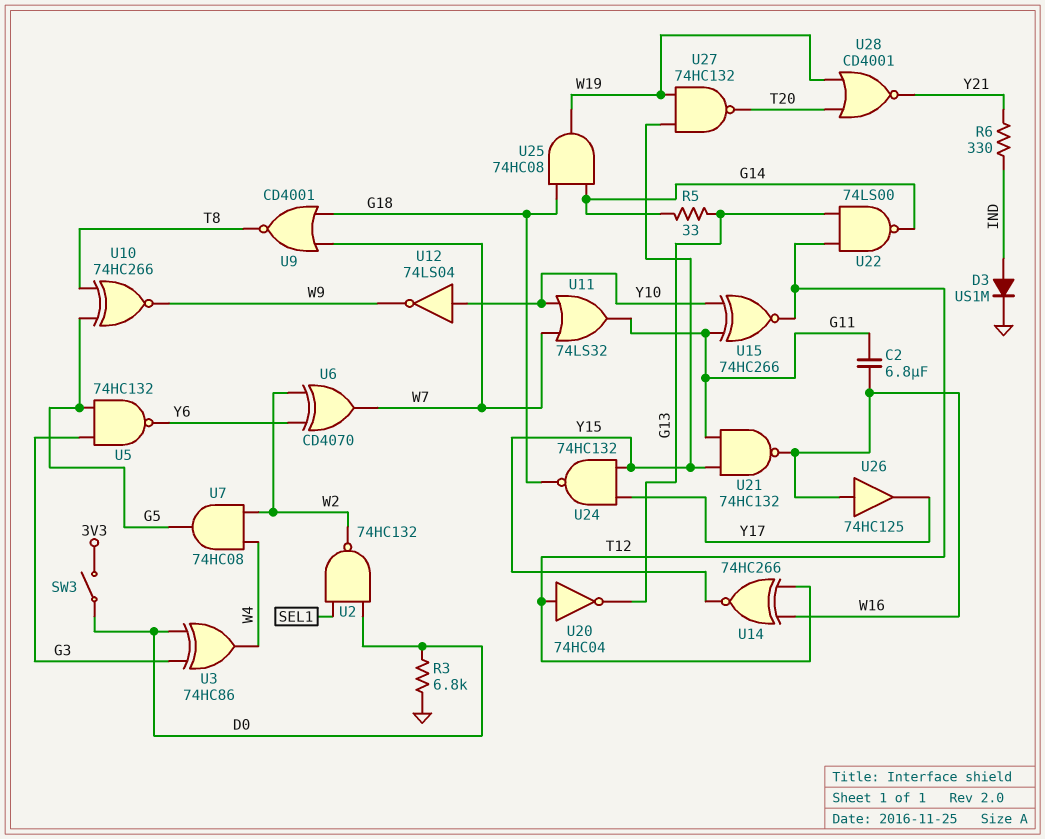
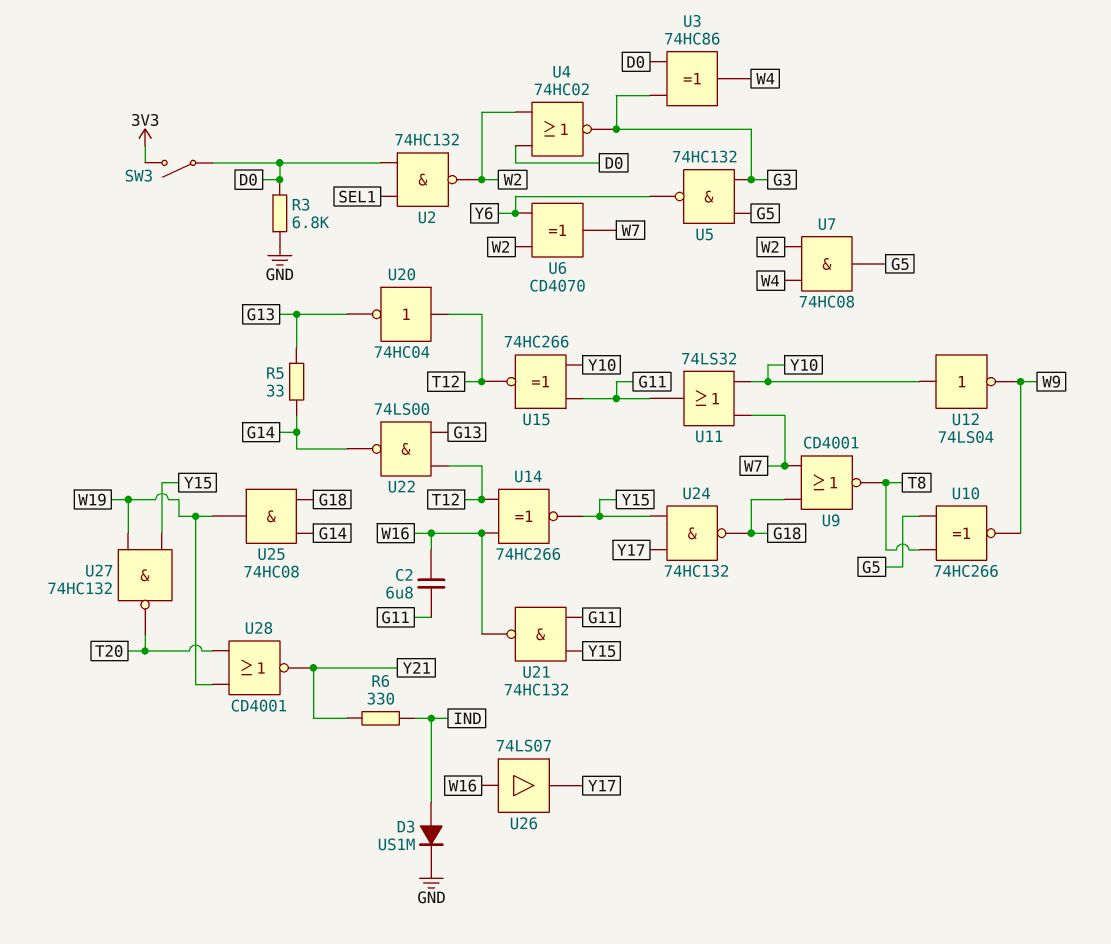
U4: none -> NOR 74HC02 (in D0, in W2, out G3)
U26: buffer 74HC125 (in W16, out Y17) -> buffer 74LS07 (in W16, out Y17)

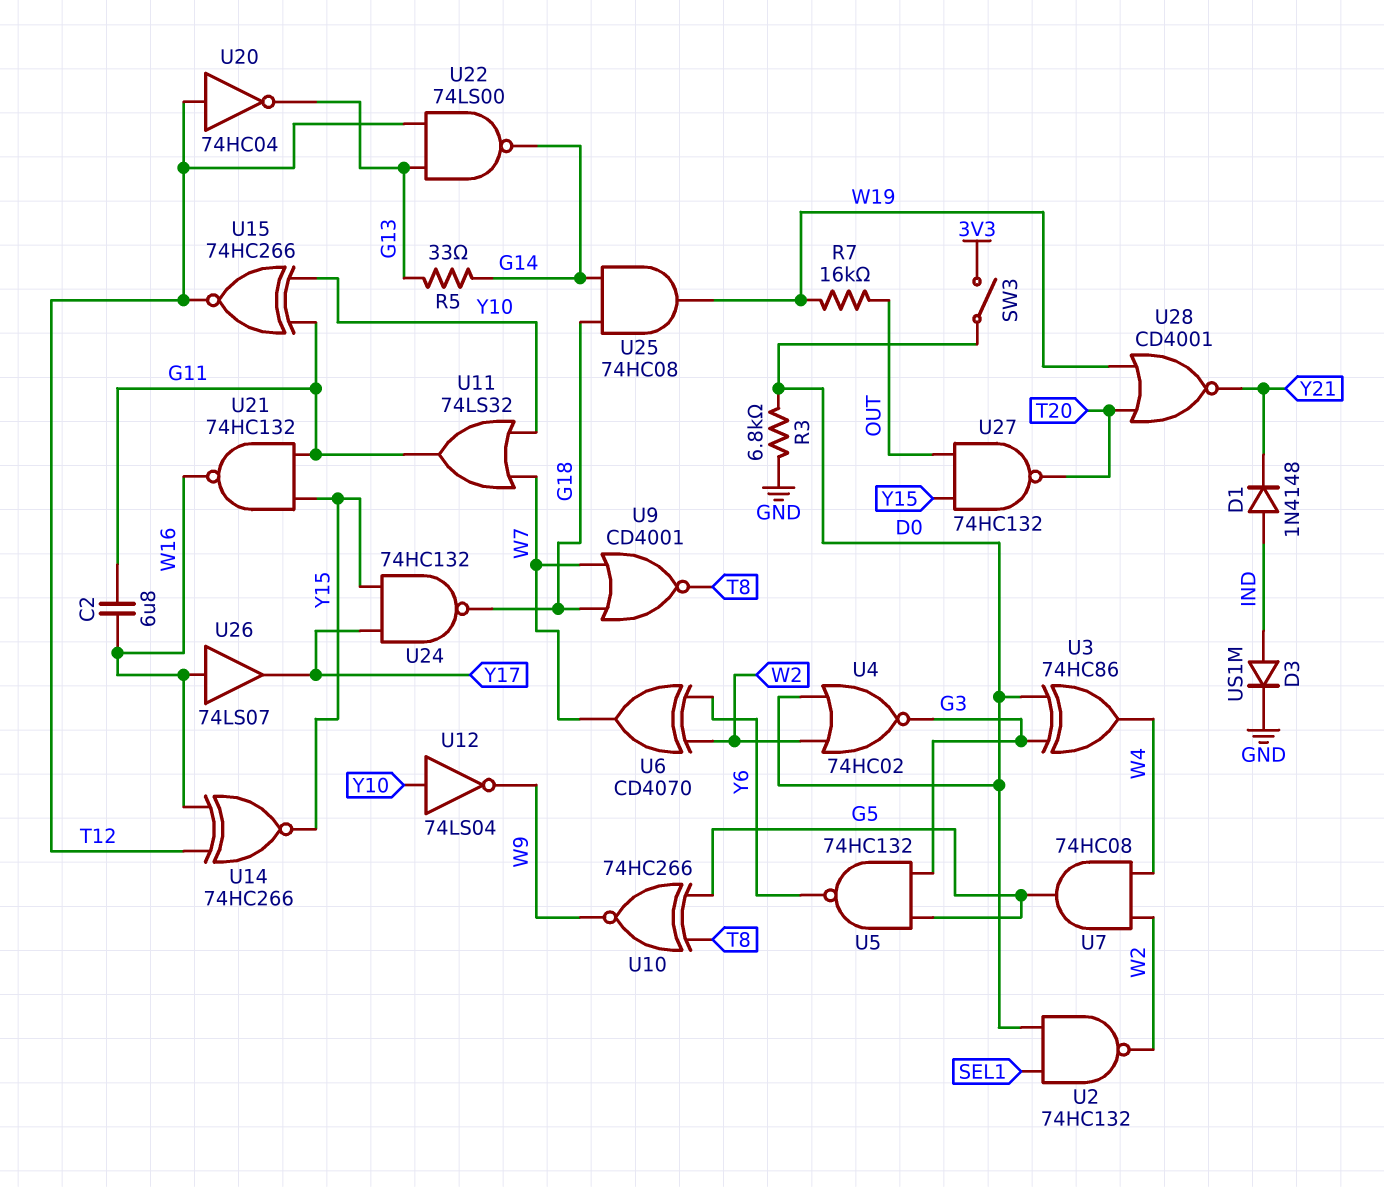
D1: none -> diode 1N4148 (A IND, K Y21)
R6: 330 (IND, Y21) -> none
R7: none -> 16k (OUT, W19)
U27: NAND 74HC132 (in W19, in Y15, out T20) -> NAND 74HC132 (in OUT, in Y15, out T20)

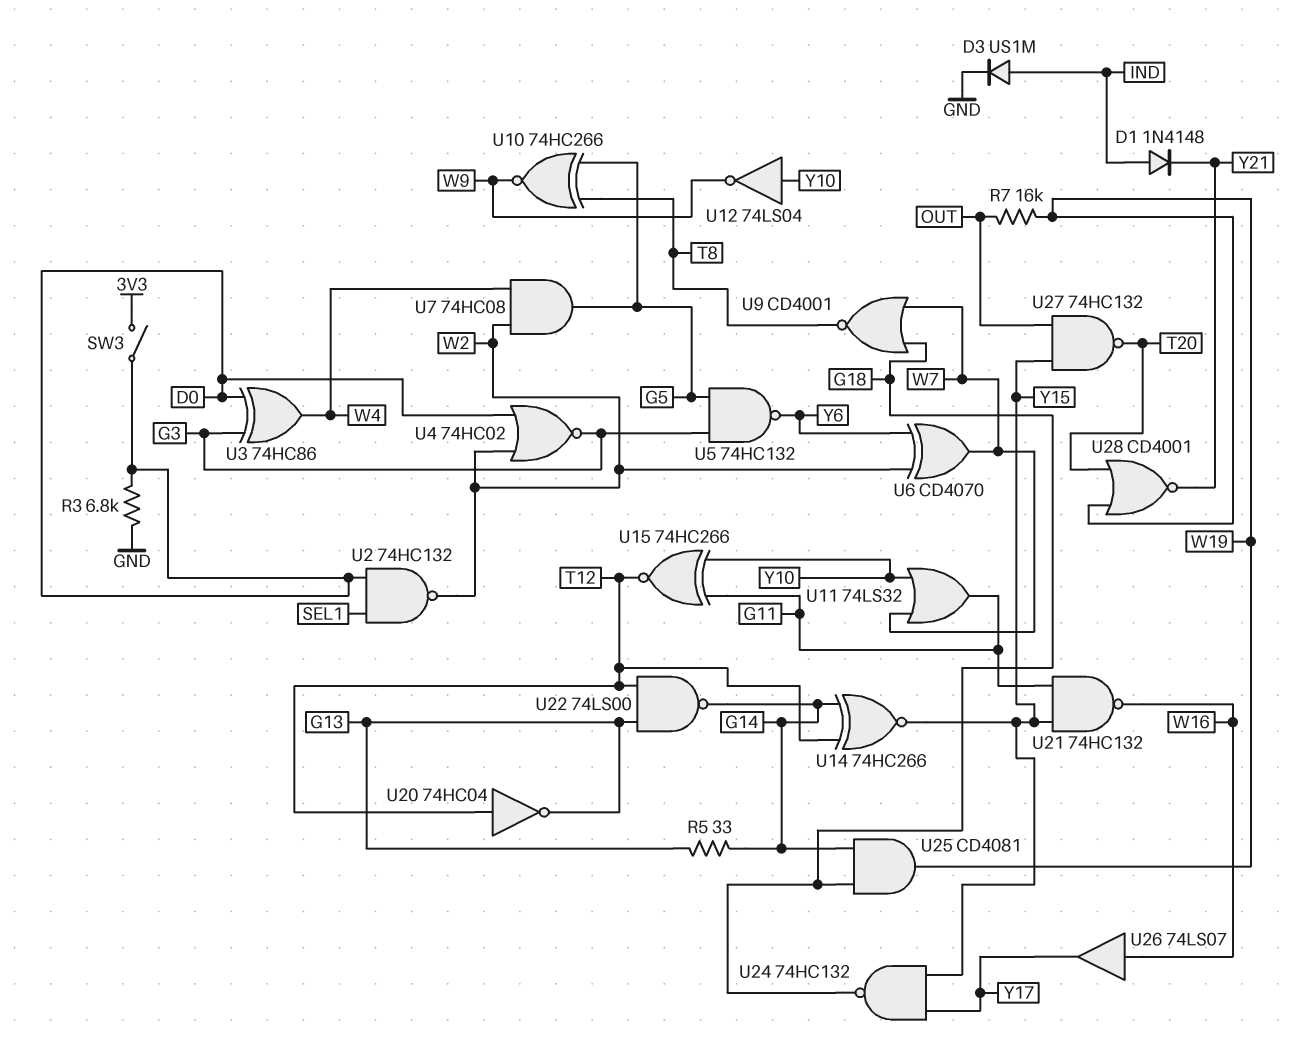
C2: 6.8uF (G11, W16) -> none
U14: XNOR 74HC266 (in T12, in W16, out Y15) -> XNOR 74HC266 (in G14, in T12, out Y15)
U25: AND 74HC08 (in G14, in G18, out W19) -> AND CD4081 (in G14, in G18, out W19)

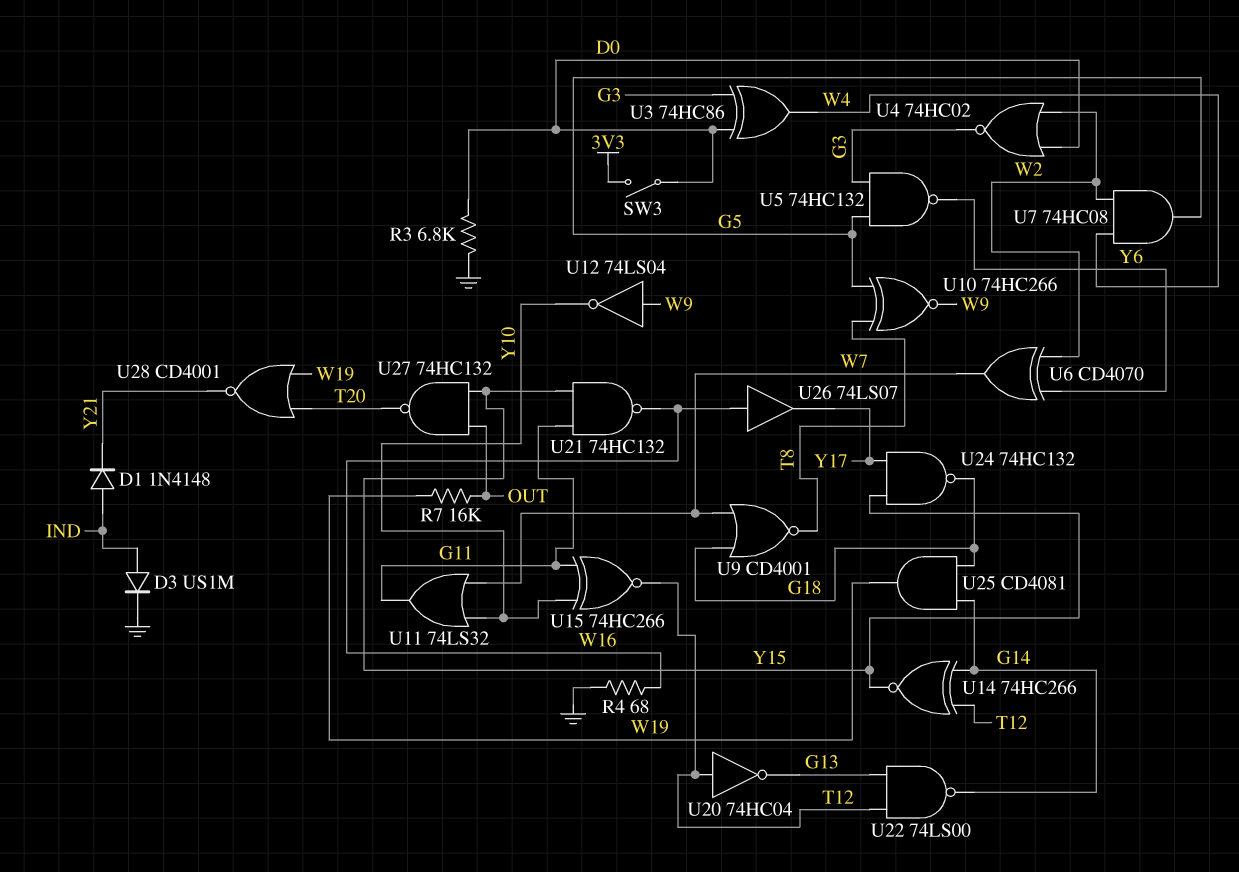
R4: none -> 68 (GND, W16)
R5: 33 (G13, G14) -> none
U2: NAND 74HC132 (in D0, in SEL1, out W2) -> none
U12: NOT 74LS04 (in Y10, out W9) -> NOT 74LS04 (in W9, out Y10)

